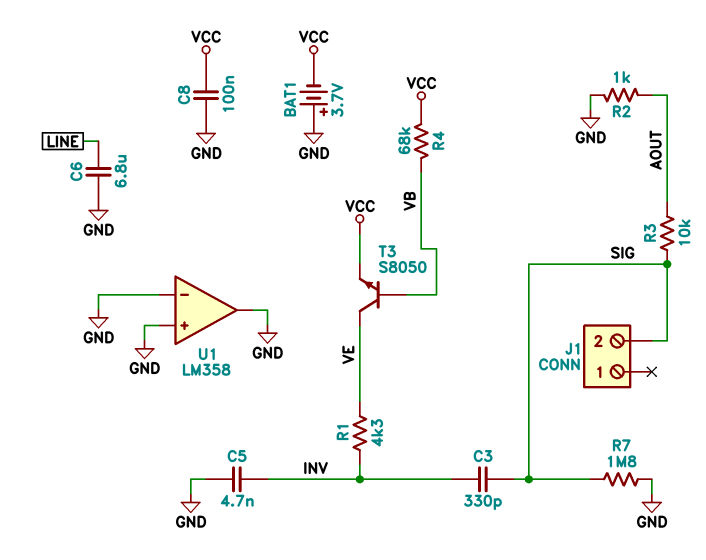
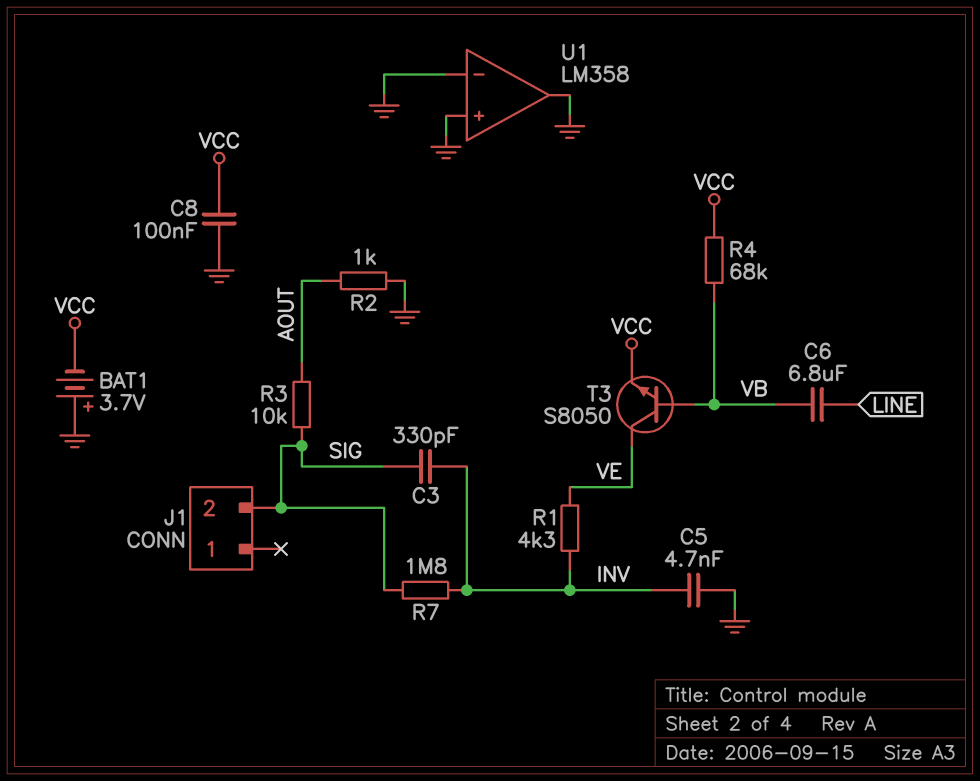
C6: 6.8uF (GND, LINE) -> 6.8uF (LINE, VB)
R7: 1.8M (GND, SIG) -> 1.8M (INV, SIG)

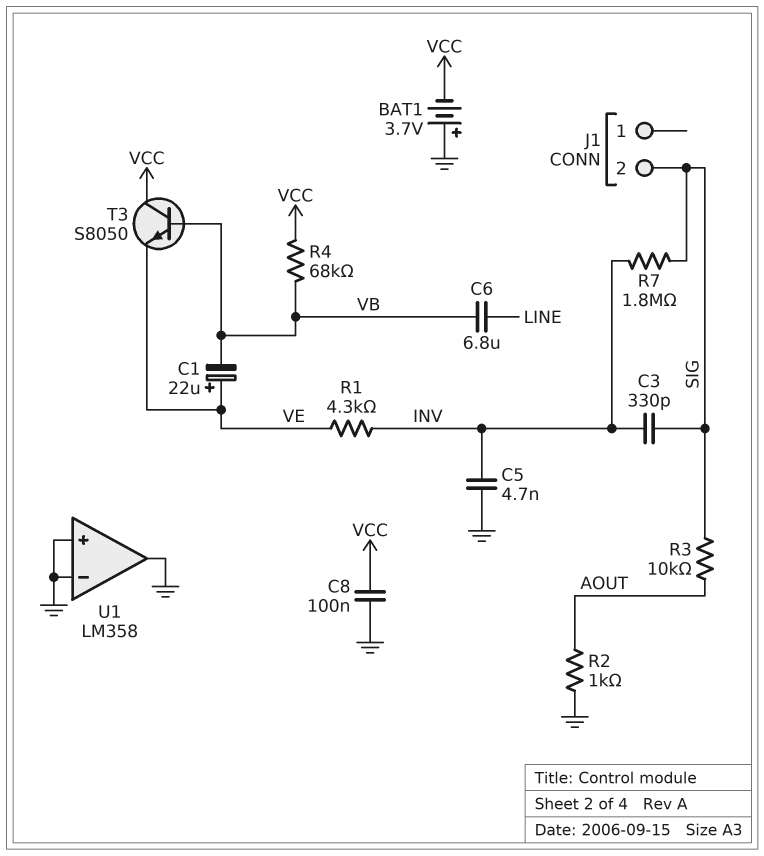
C1: none -> 22uF (plus VE, minus VB)
T3: NPN S8050 (B VB, C VE, E VCC) -> NPN S8050 (B VB, C VCC, E VE)

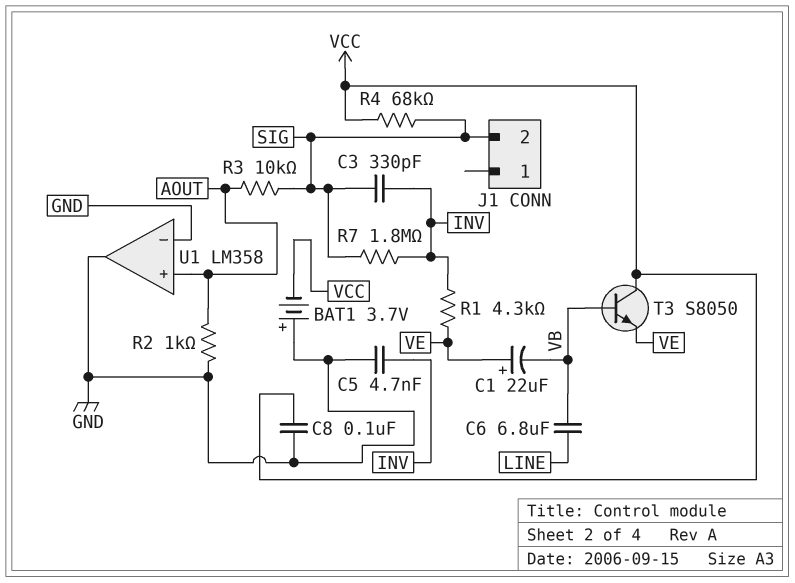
R4: 68k (VB, VCC) -> 68k (SIG, VCC)
U1 pin in+: GND -> AOUT

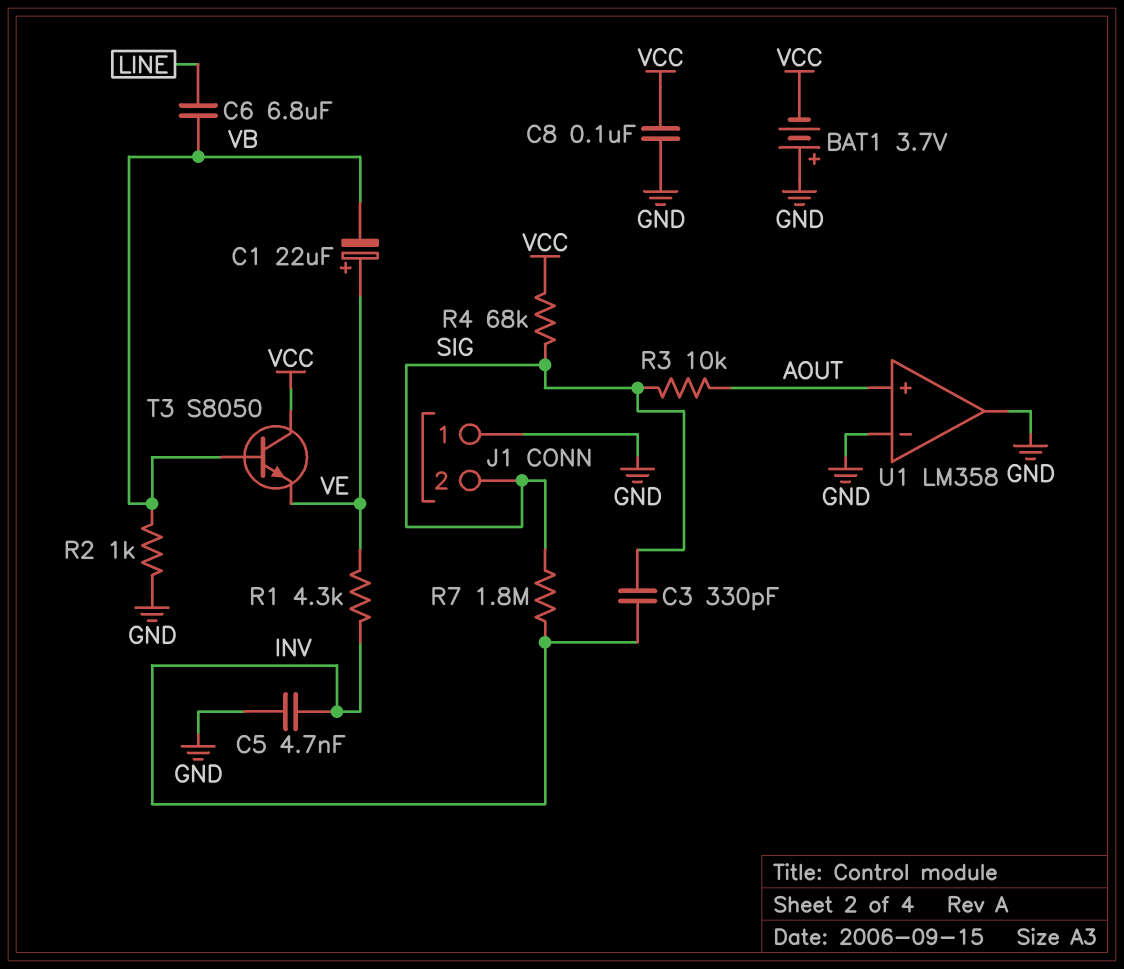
J1 pin 1: none -> GND
R2: 1k (AOUT, GND) -> 1k (GND, VB)

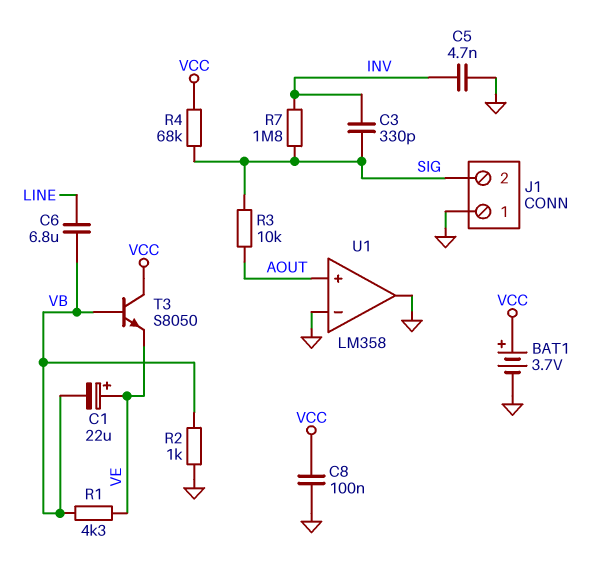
BAT1: 3.7V (plus GND, minus VCC) -> 3.7V (plus VCC, minus GND)
R1: 4.3k (INV, VE) -> 4.3k (VB, VE)

